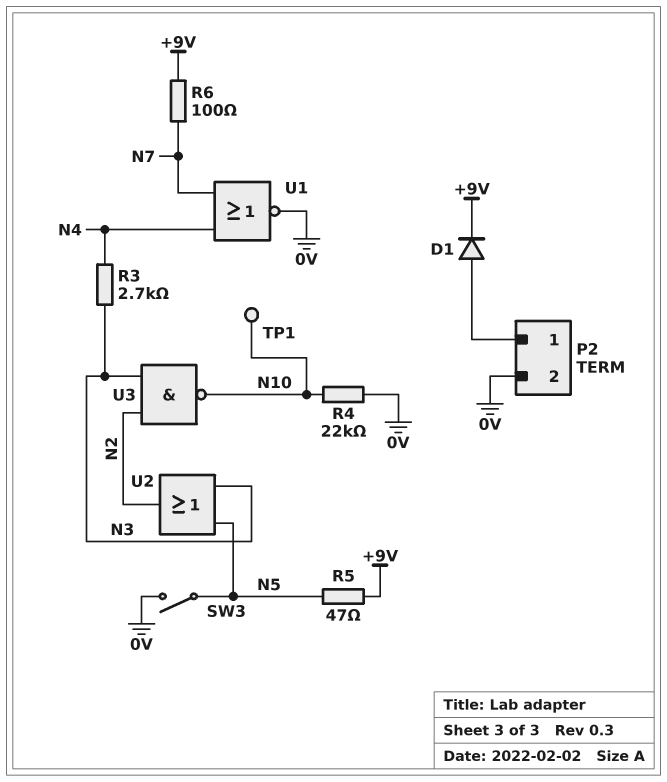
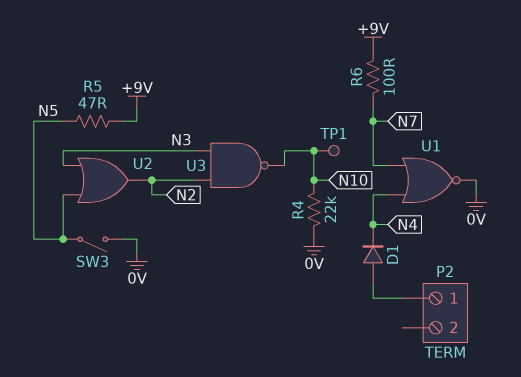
D1: diode (A P2/1, K +9V) -> diode (A P2/1, K N4)
P2 pin 2: 0V -> none
R3: 2.7k (N3, N4) -> none

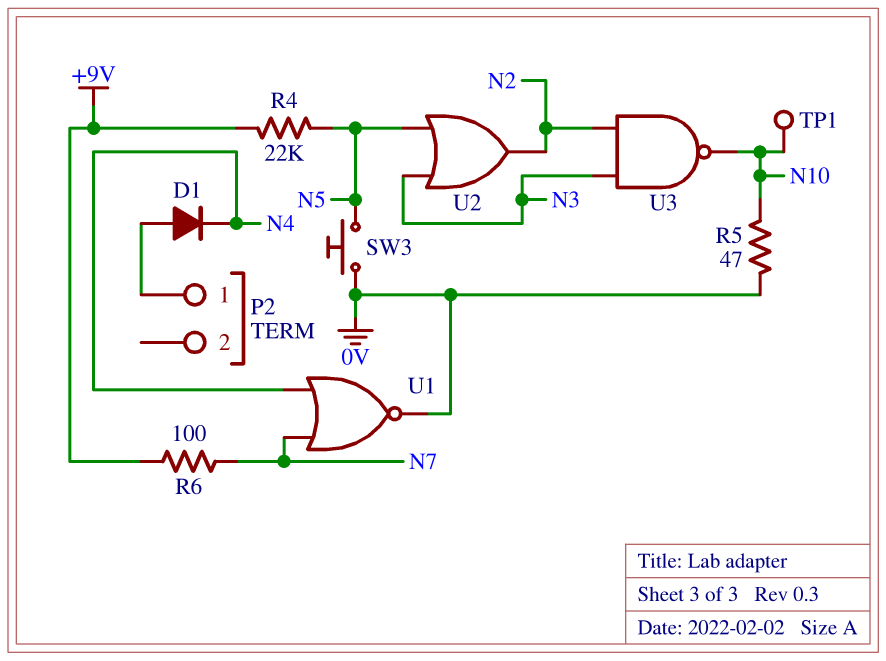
R4: 22k (0V, N10) -> 22k (+9V, N5)
R5: 47 (+9V, N5) -> 47 (0V, N10)
SW3: switch (0V, N5) -> button (0V, N5)

